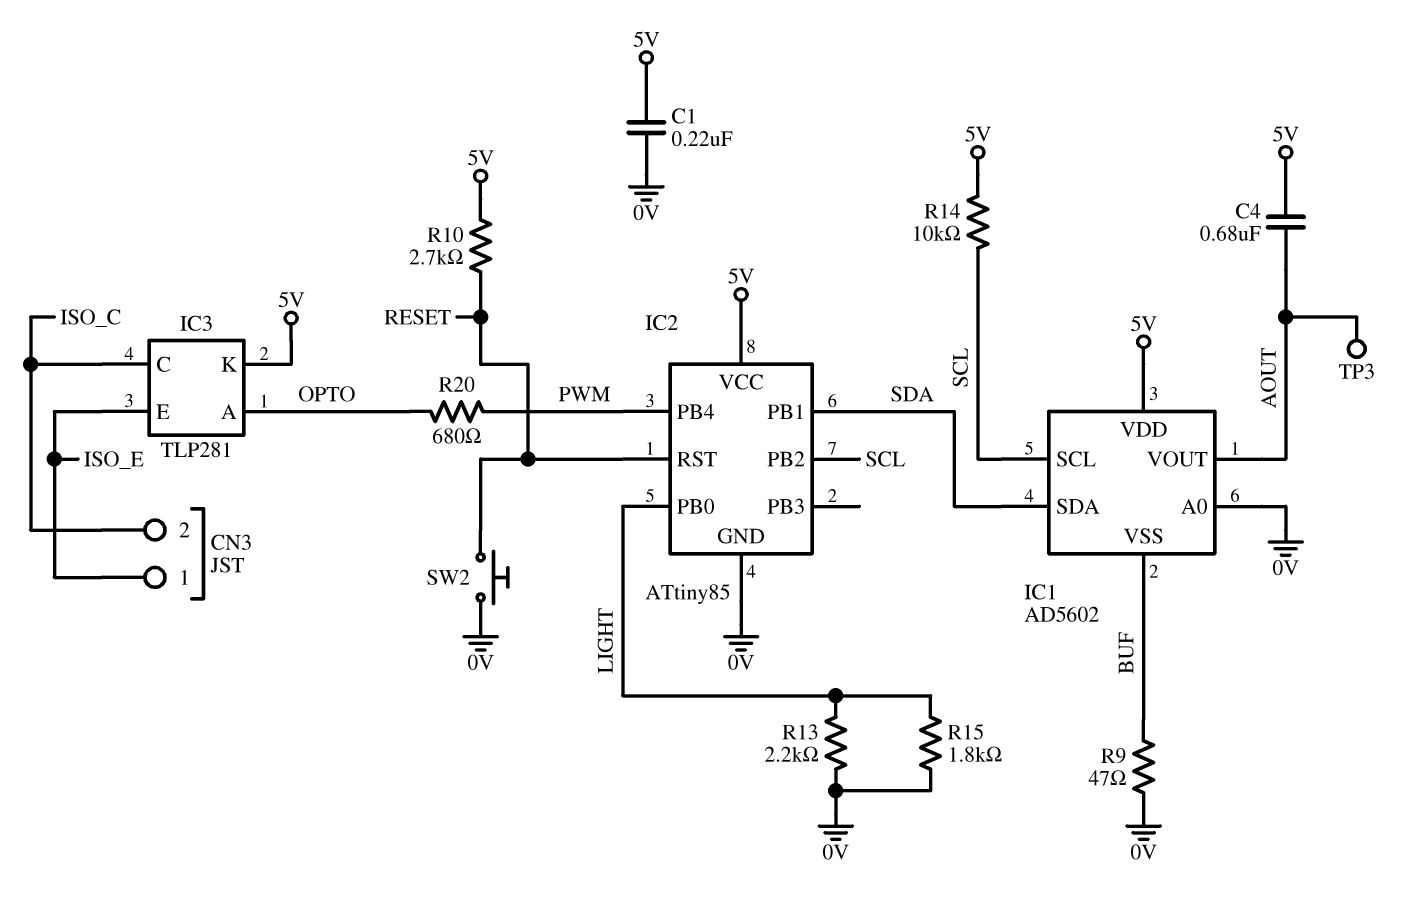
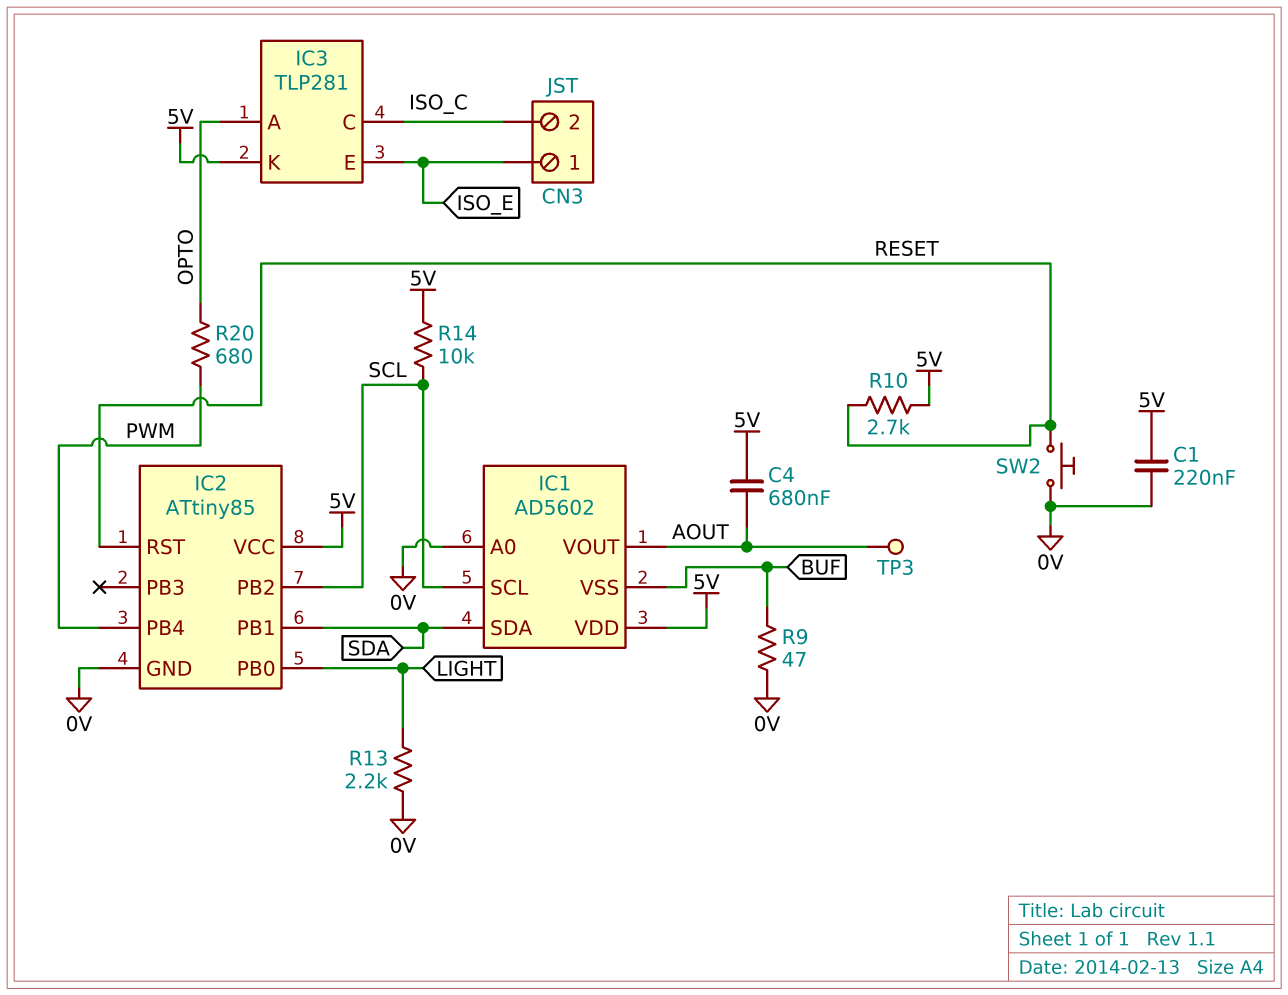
R15: 1.8k (0V, LIGHT) -> none

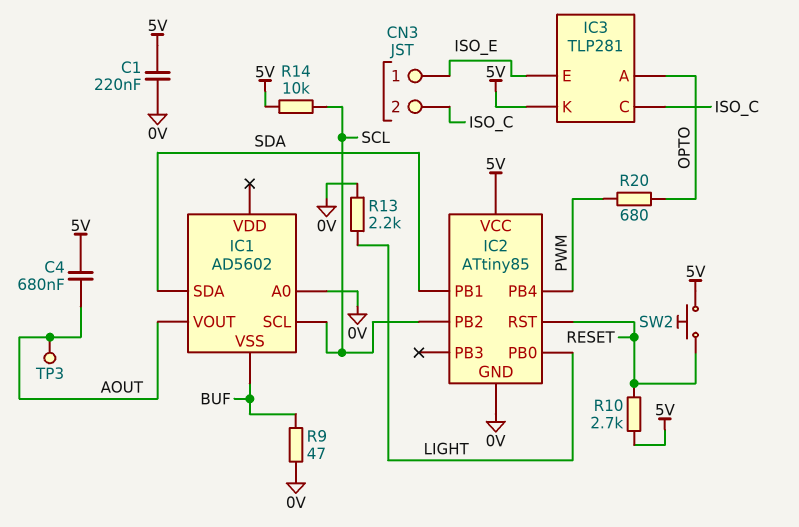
IC1 pin VDD: 5V -> none
SW2: button (0V, RESET) -> button (5V, RESET)

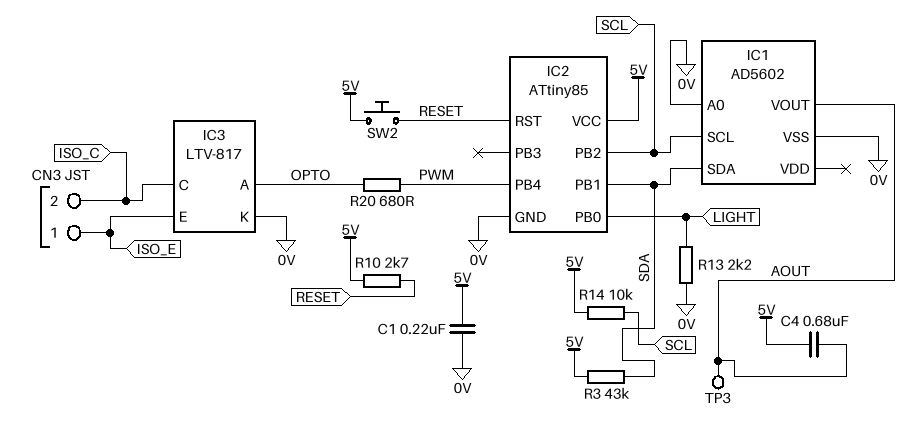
IC1 pin VSS: BUF -> 0V
IC3: TLP281 -> LTV-817
IC3 pin K: 5V -> 0V
R3: none -> 43k (5V, SDA)
R9: 47 (0V, BUF) -> none

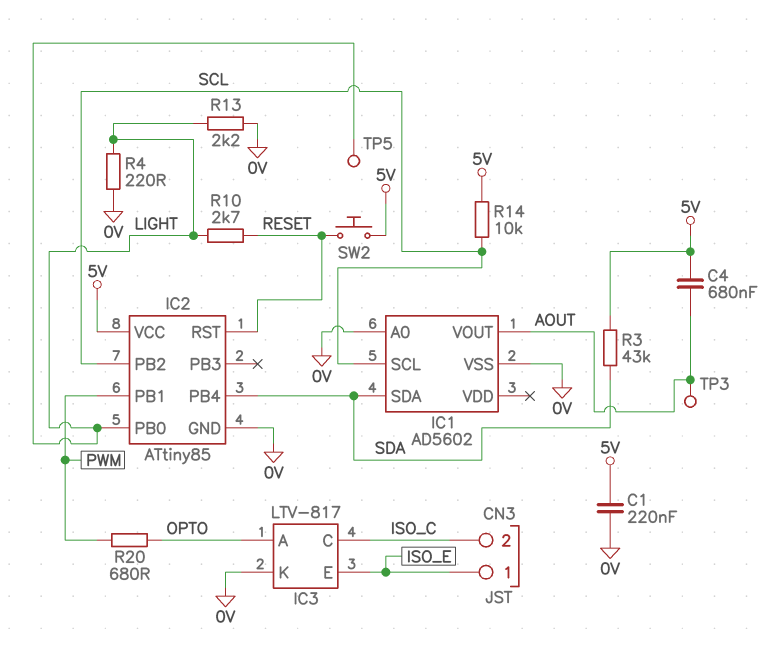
IC2 pin PB1: SDA -> PWM
IC2 pin PB4: PWM -> SDA
R4: none -> 220 (0V, LIGHT)
R10: 2.7k (5V, RESET) -> 2.7k (LIGHT, RESET)
TP5: none -> test point (LIGHT)

